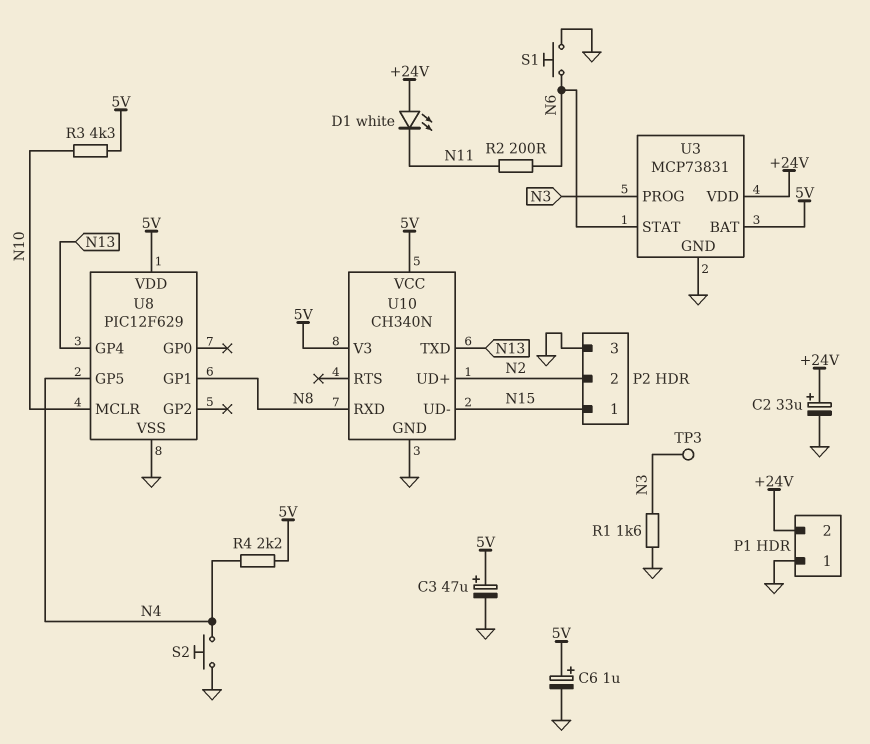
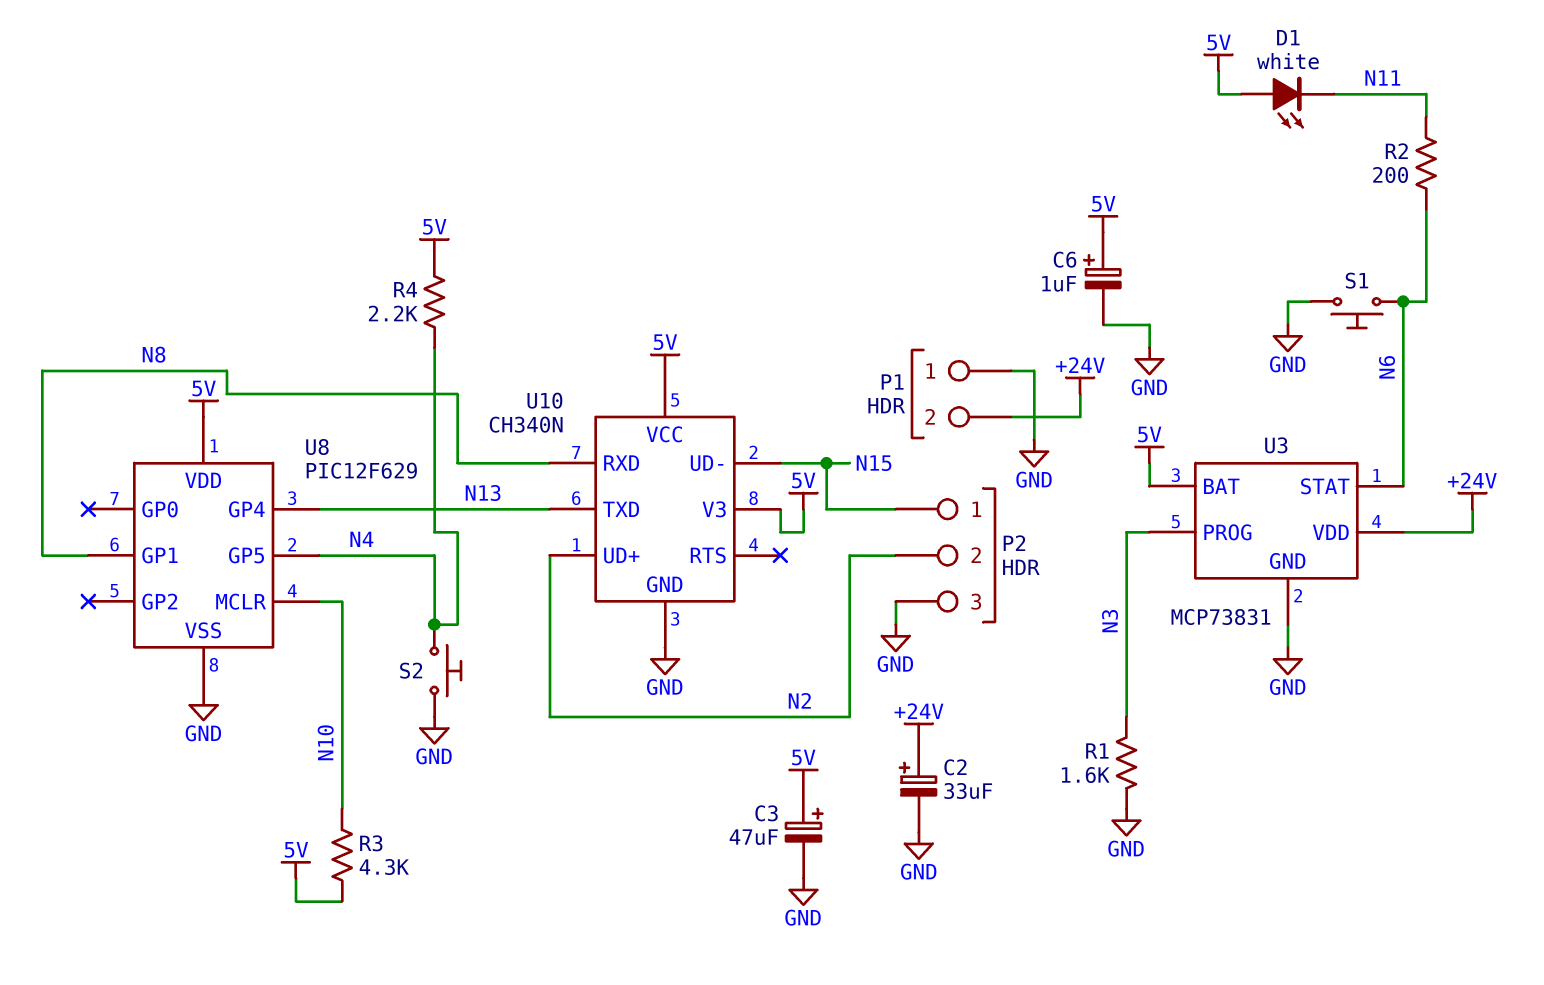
D1: LED white (A +24V, K N11) -> LED white (A 5V, K N11)
TP3: test point (N3) -> none

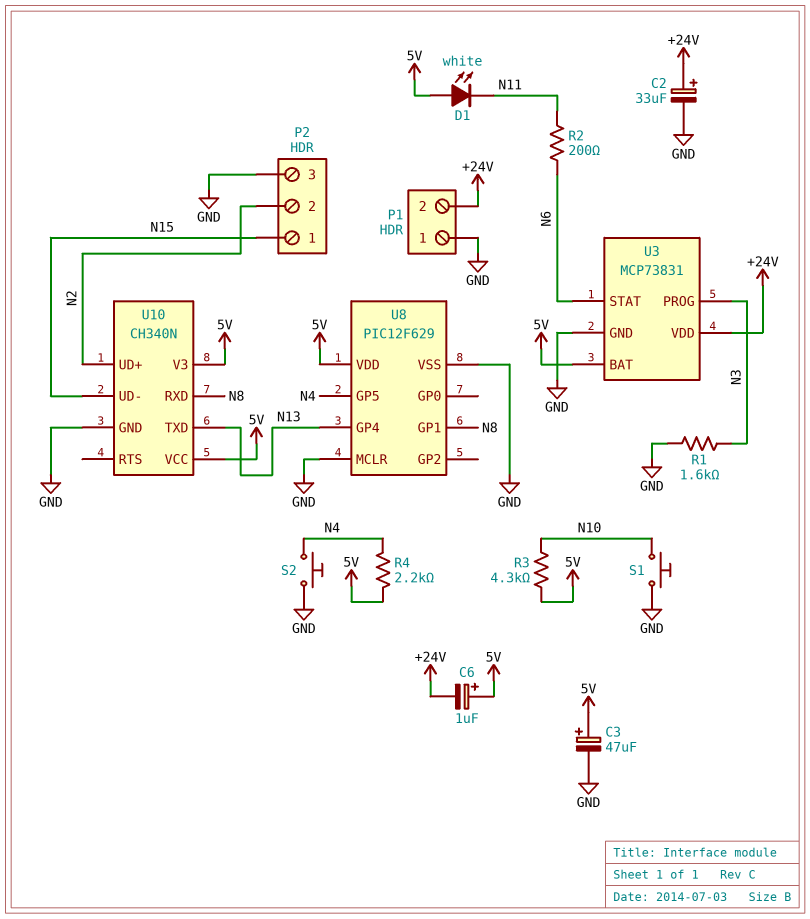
C6: 1uF (plus 5V, minus GND) -> 1uF (plus 5V, minus +24V)
S1: button (GND, N6) -> button (GND, N10)
U8 pin MCLR: N10 -> GND

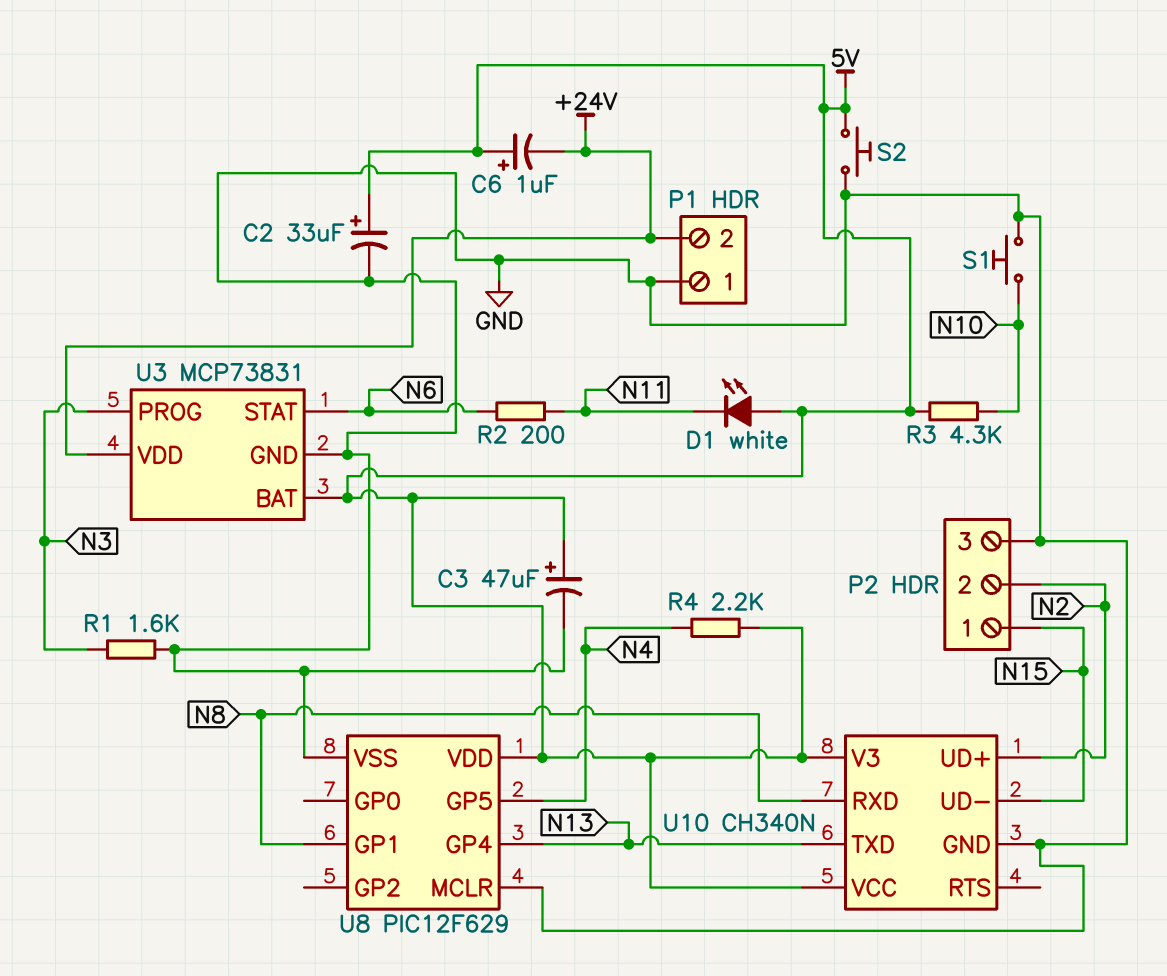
C2: 33uF (plus +24V, minus GND) -> 33uF (plus 5V, minus GND)
S2: button (GND, N4) -> button (5V, GND)

